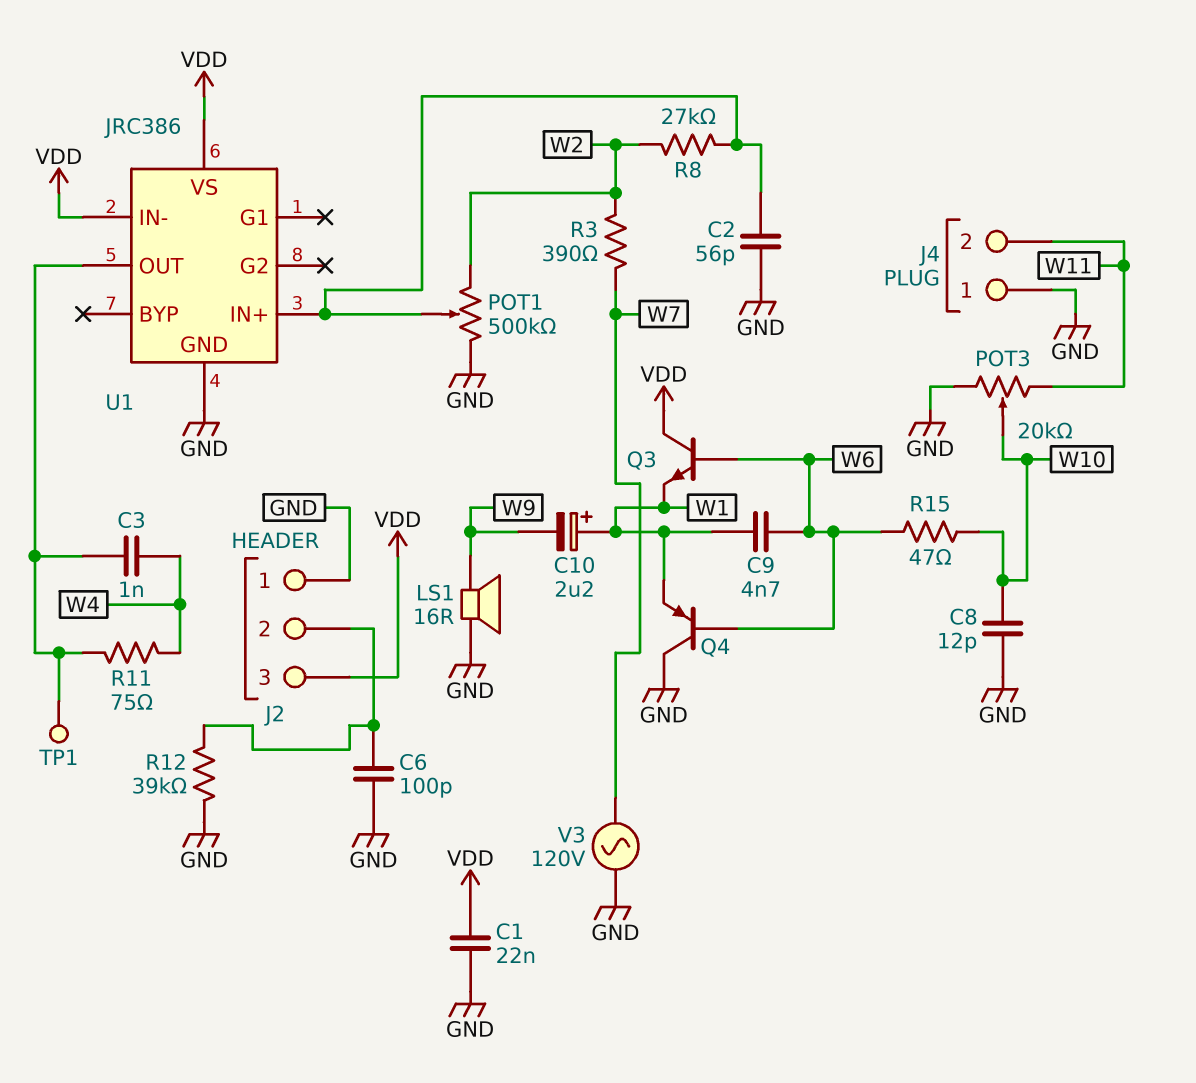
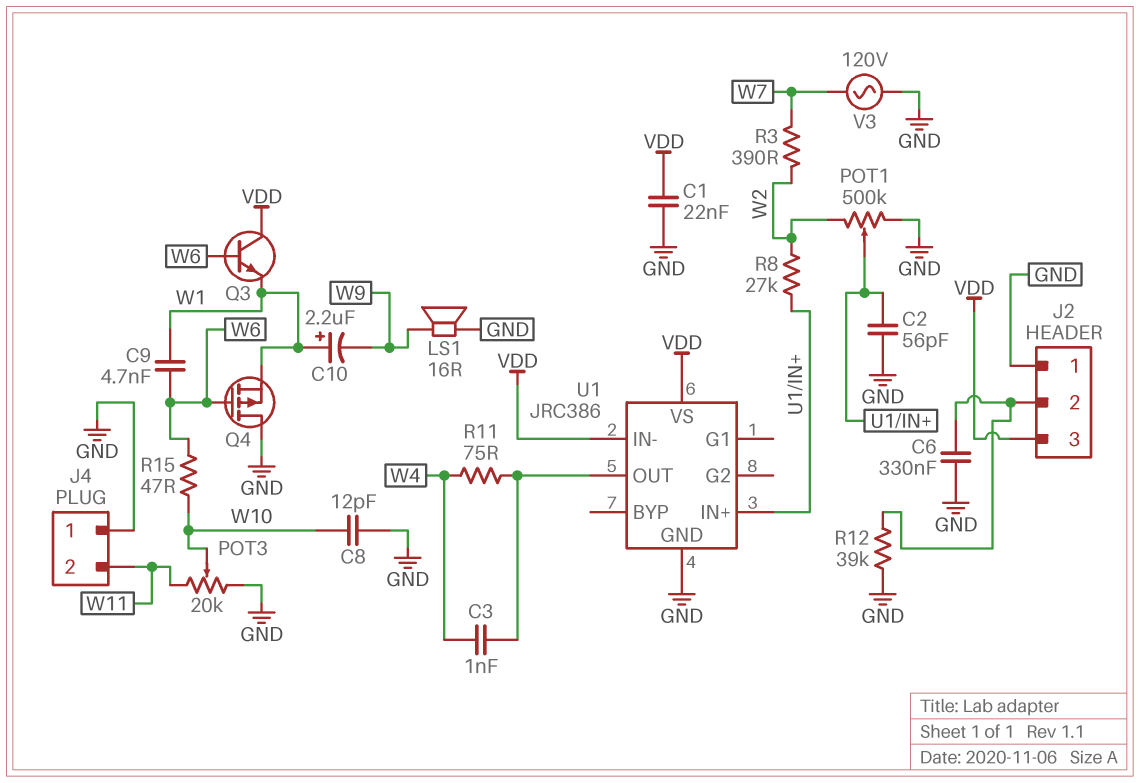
C6: 100pF (GND, J2/2) -> 330nF (GND, J2/2)
Q4: PNP (B W6, C GND, E W1) -> PMOS (G W6, D GND, S W1)
TP1: test point (U1/OUT) -> none

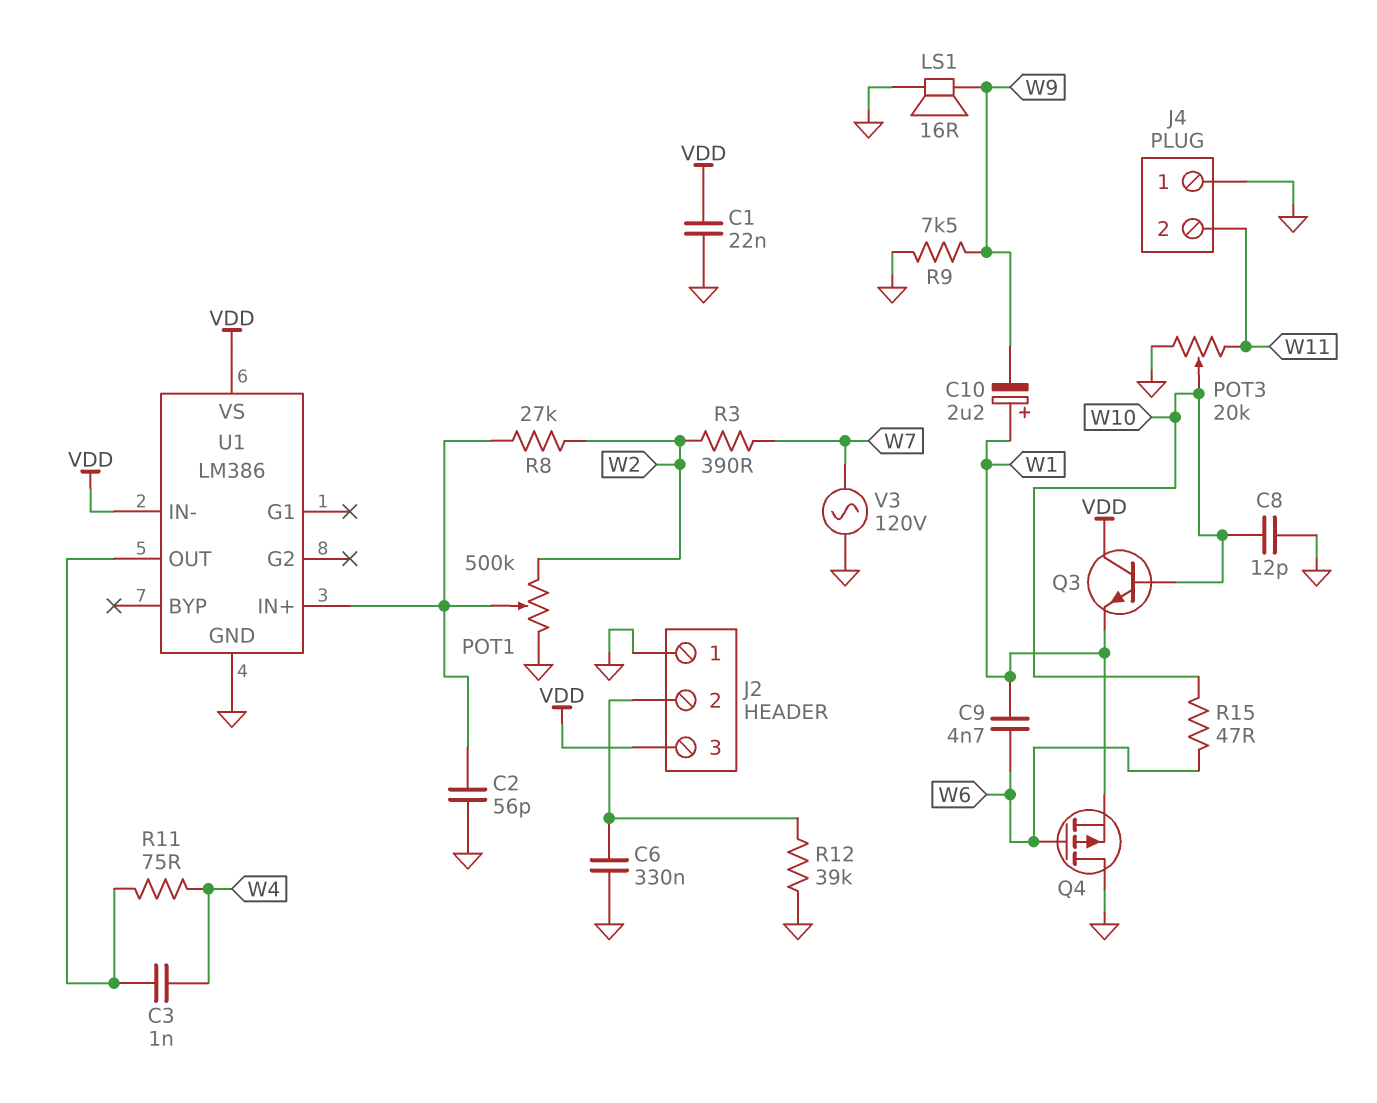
Q3: NPN (B W6, C VDD, E W1) -> NPN (B W10, C VDD, E W1)
R9: none -> 7.5k (GND, W9)
U1: JRC386 -> LM386

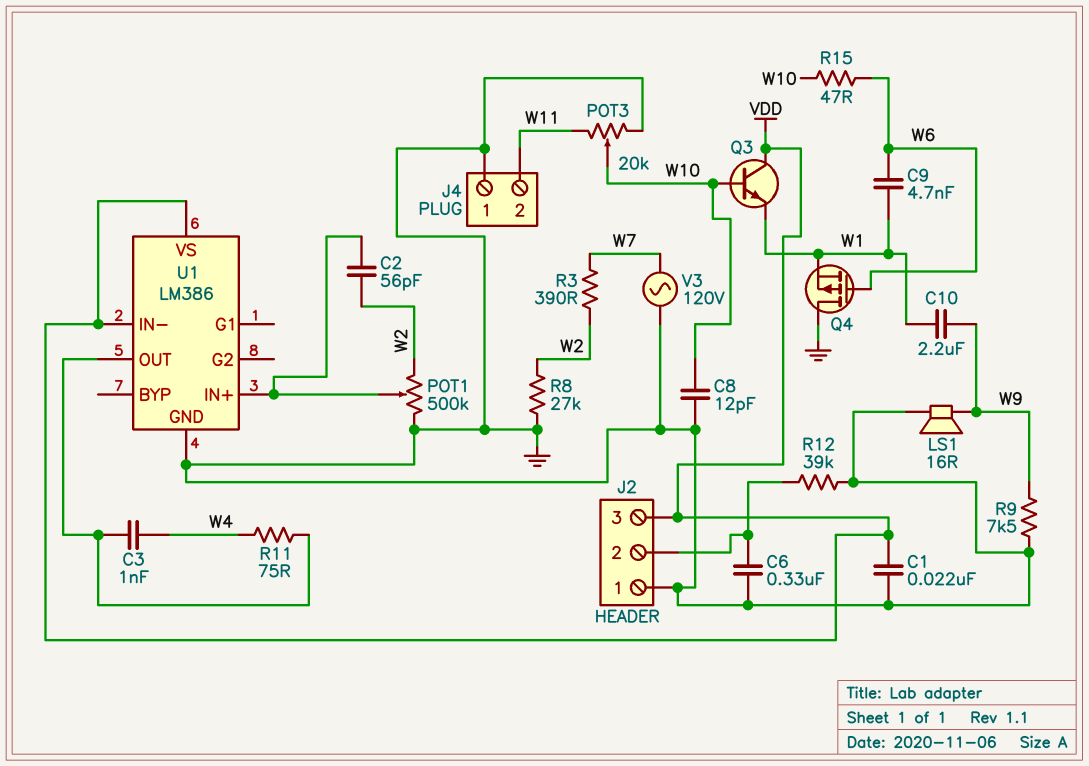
C2: 56pF (GND, U1/IN+) -> 56pF (U1/IN+, W2)
C10: 2.2uF (plus W1, minus W9) -> 2.2uF (W1, W9)
R8: 27k (U1/IN+, W2) -> 27k (GND, W2)

